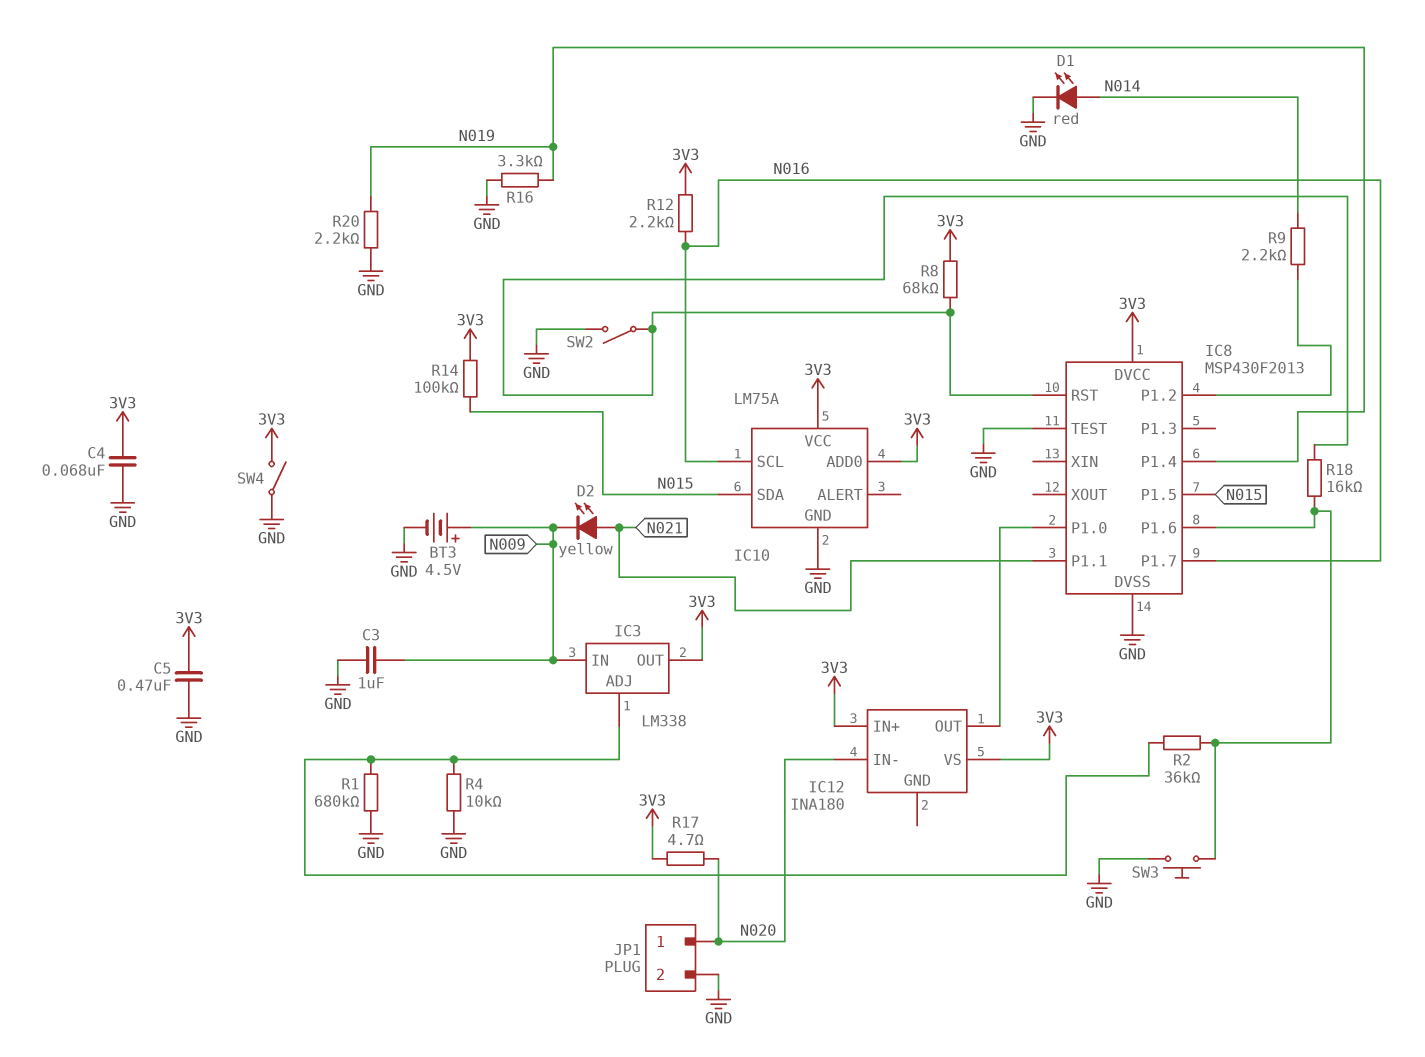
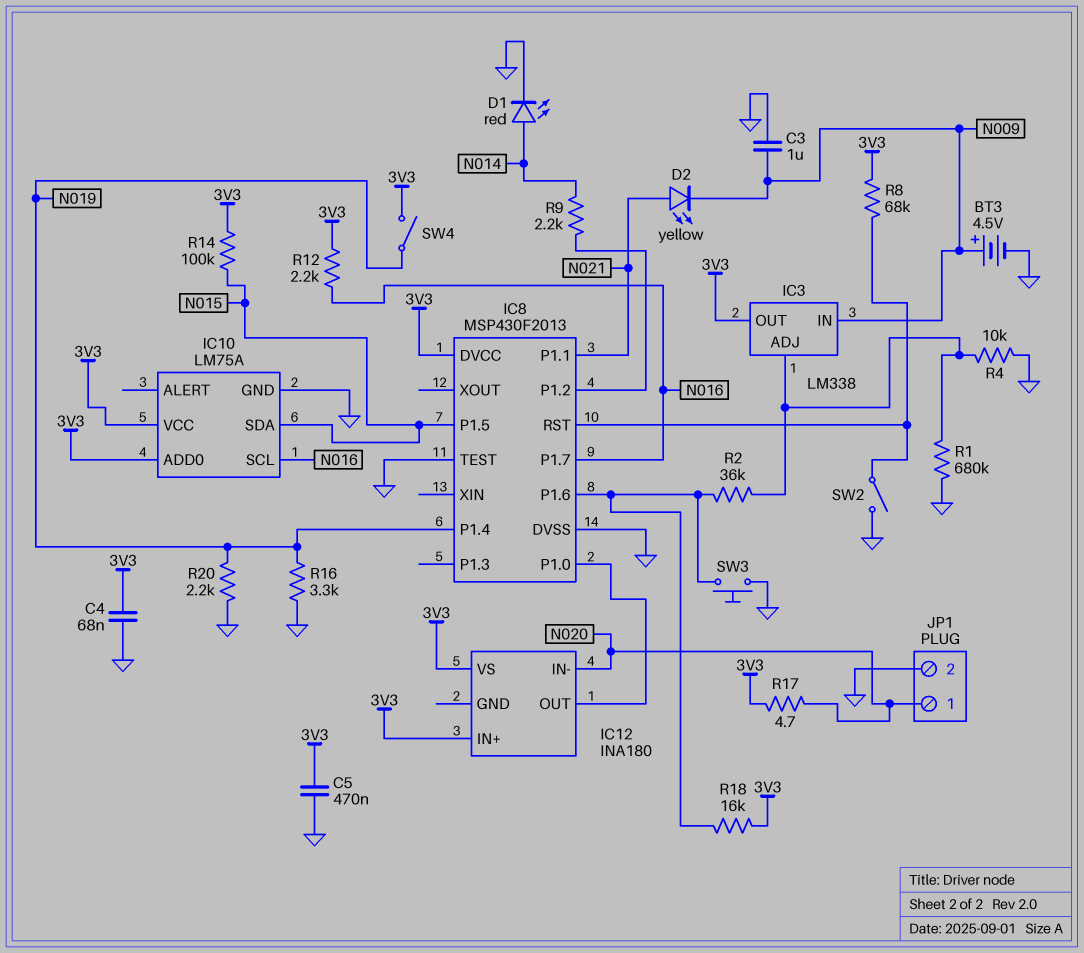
R18: 16k (IC8/P1.6, IC8/RST) -> 16k (3V3, IC8/P1.6)
SW4: switch (3V3, GND) -> switch (3V3, N019)

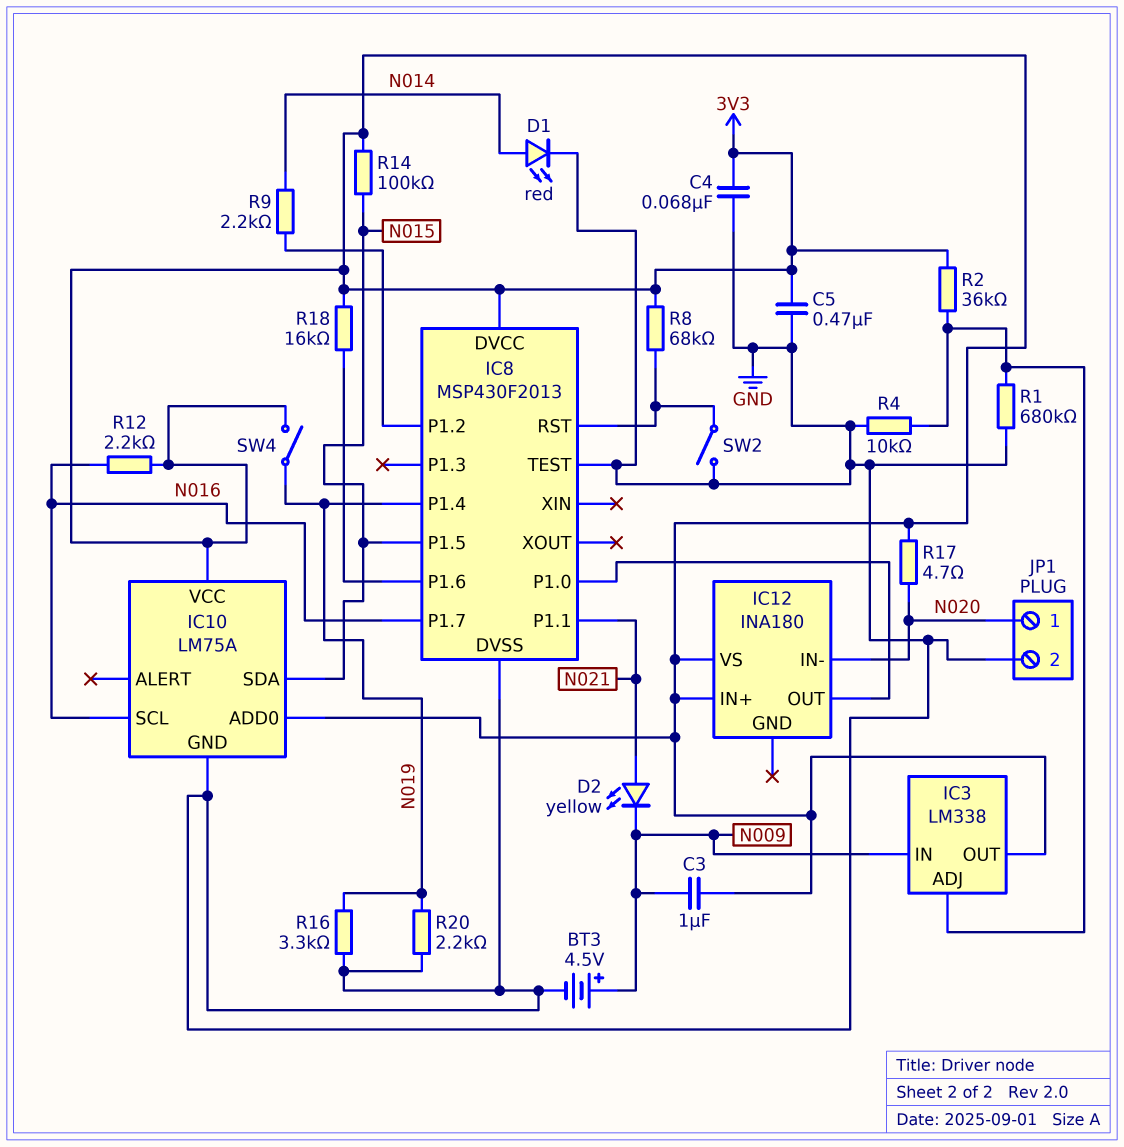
C3: 1uF (GND, N009) -> 1uF (3V3, N009)
R2: 36k (IC3/ADJ, IC8/P1.6) -> 36k (3V3, IC3/ADJ)
SW3: button (GND, IC8/P1.6) -> none

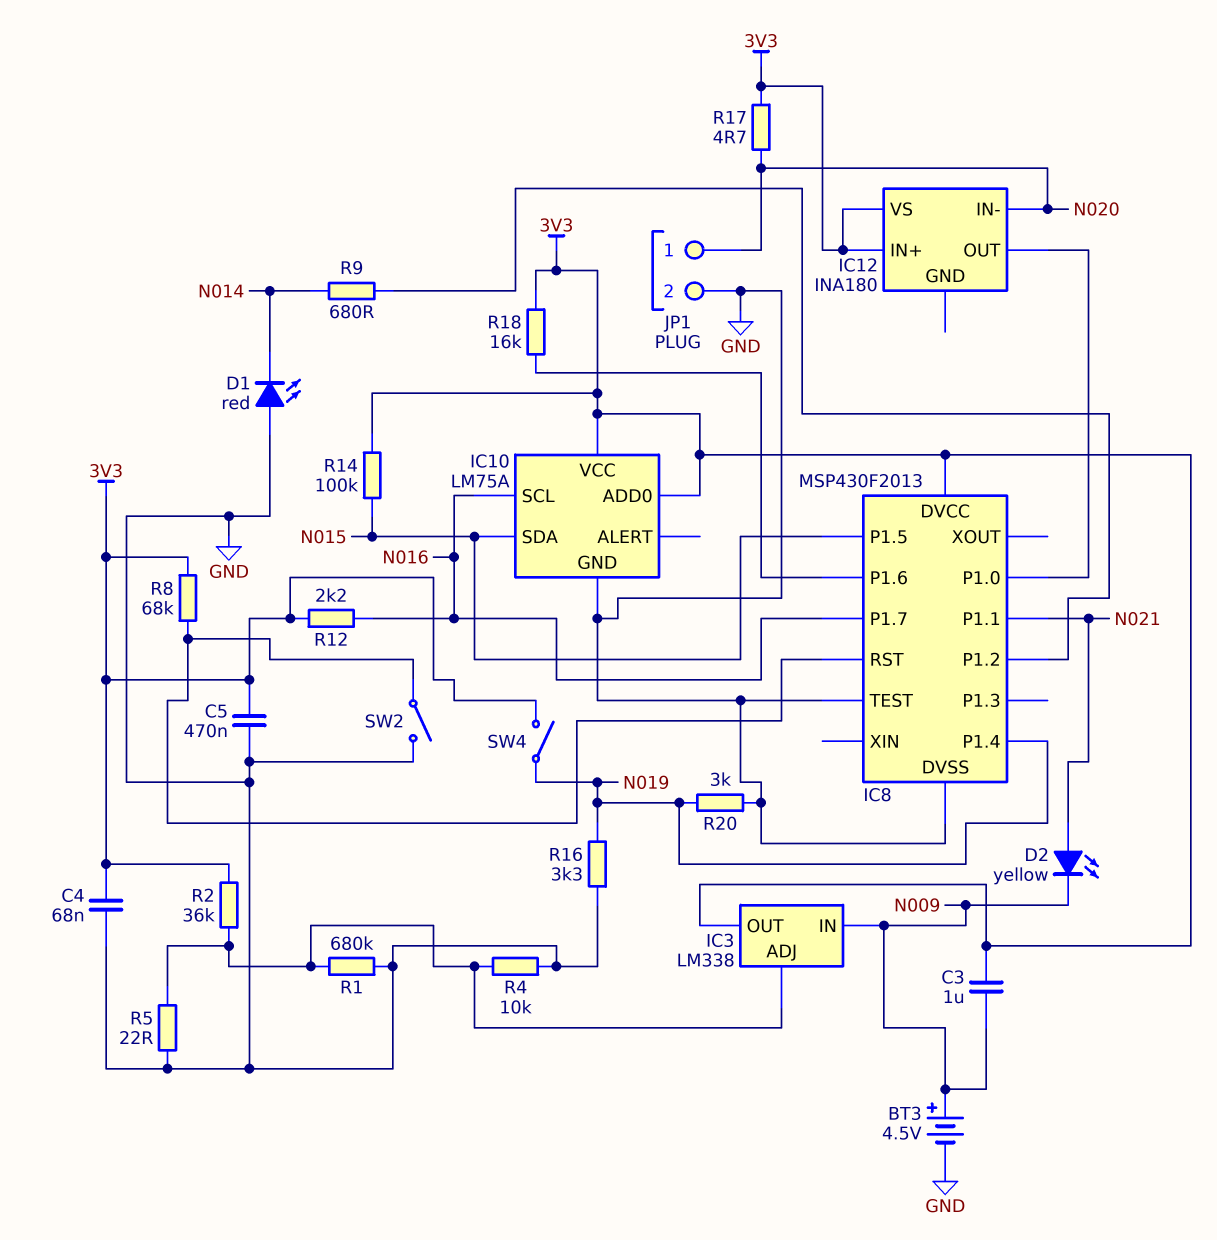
D1: LED red (A N014, K GND) -> LED red (A GND, K N014)
R5: none -> 22 (GND, IC3/ADJ)
R9: 2.2k (IC8/P1.2, N014) -> 680 (IC8/P1.2, N014)
R20: 2.2k (GND, N019) -> 3k (GND, N019)

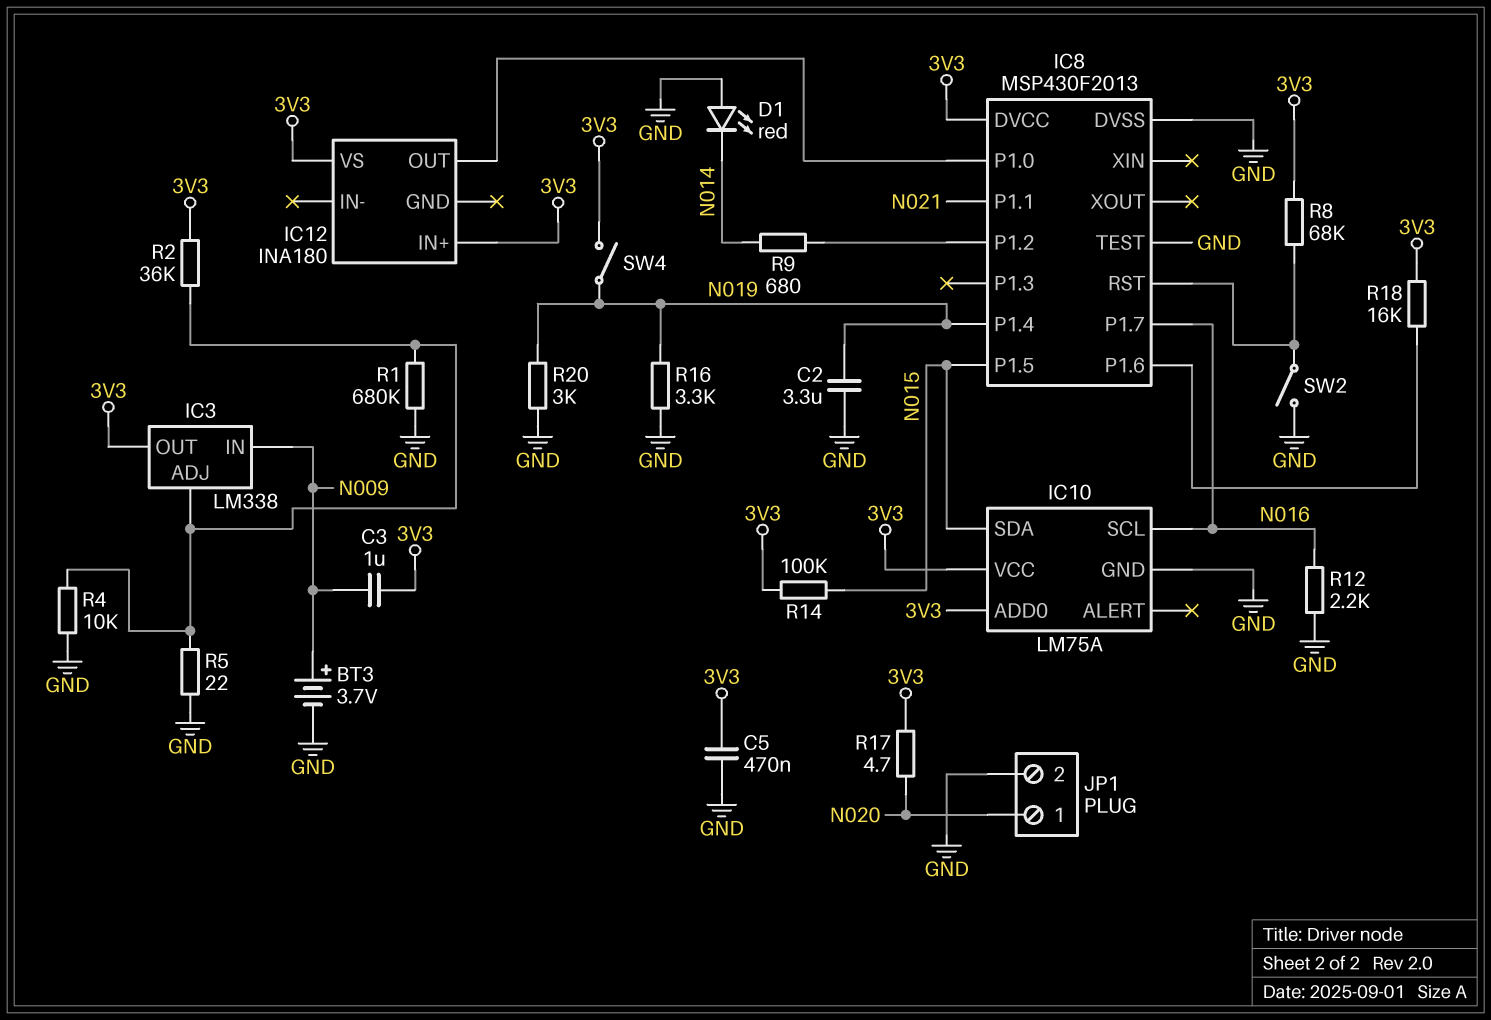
BT3: 4.5V (plus N009, minus GND) -> 3.7V (plus N009, minus GND)
C2: none -> 3.3uF (GND, N019)
C4: 68nF (3V3, GND) -> none
D2: LED yellow (A N021, K N009) -> none
IC12 pin IN-: N020 -> none
R12: 2.2k (3V3, N016) -> 2.2k (GND, N016)

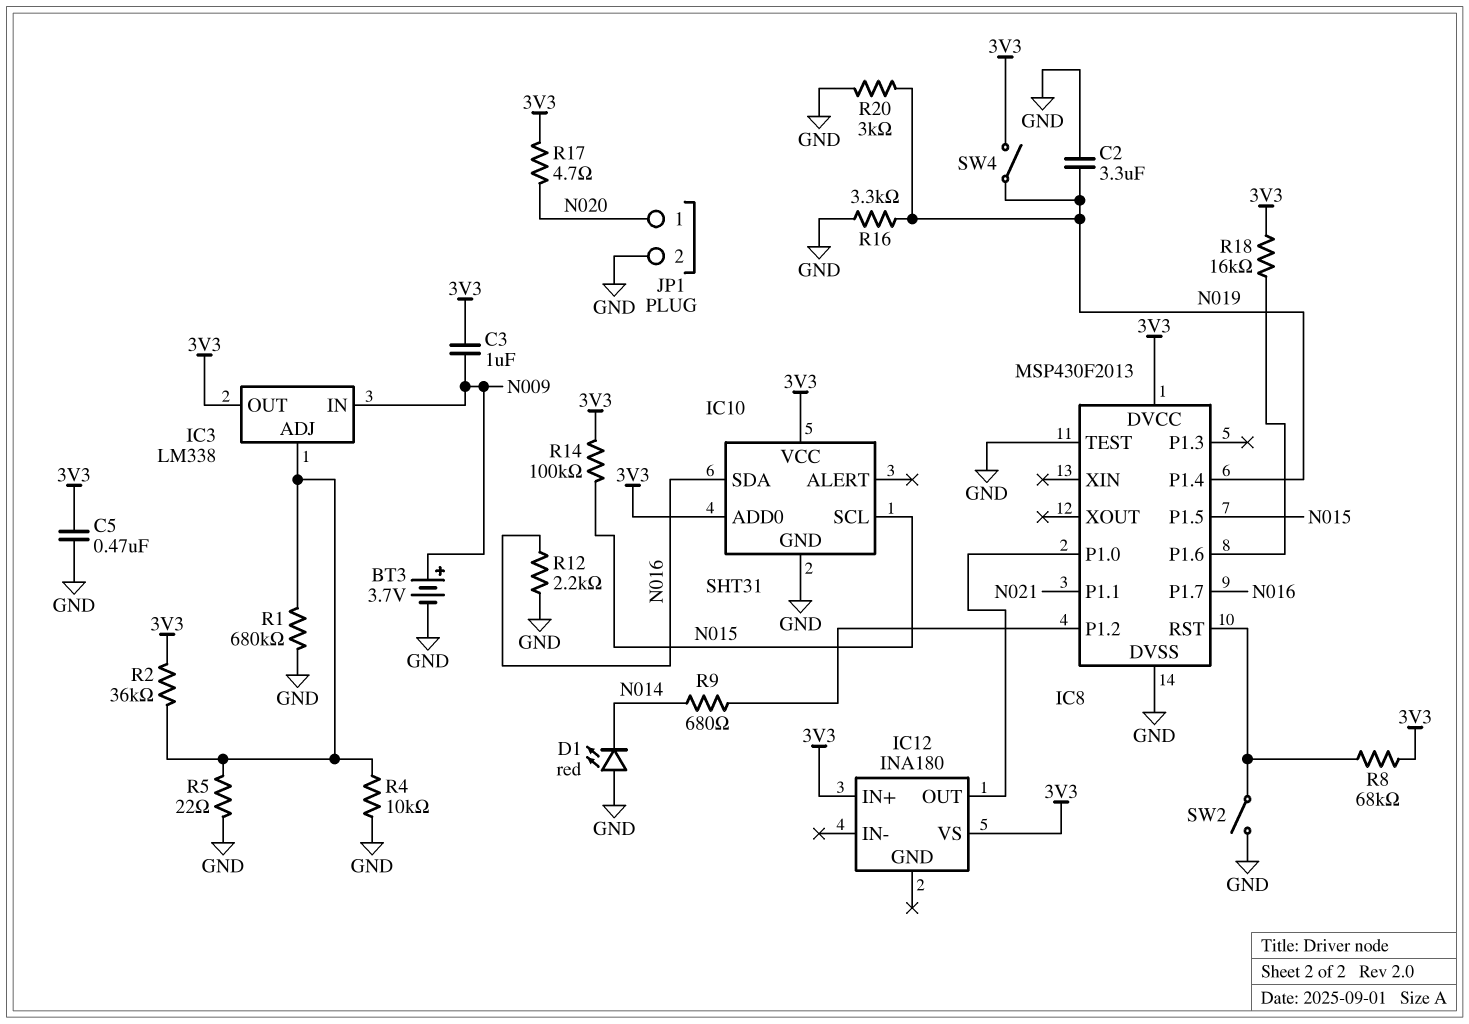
IC10: LM75A -> SHT31
IC10 pin SCL: N016 -> N015
IC10 pin SDA: N015 -> N016

